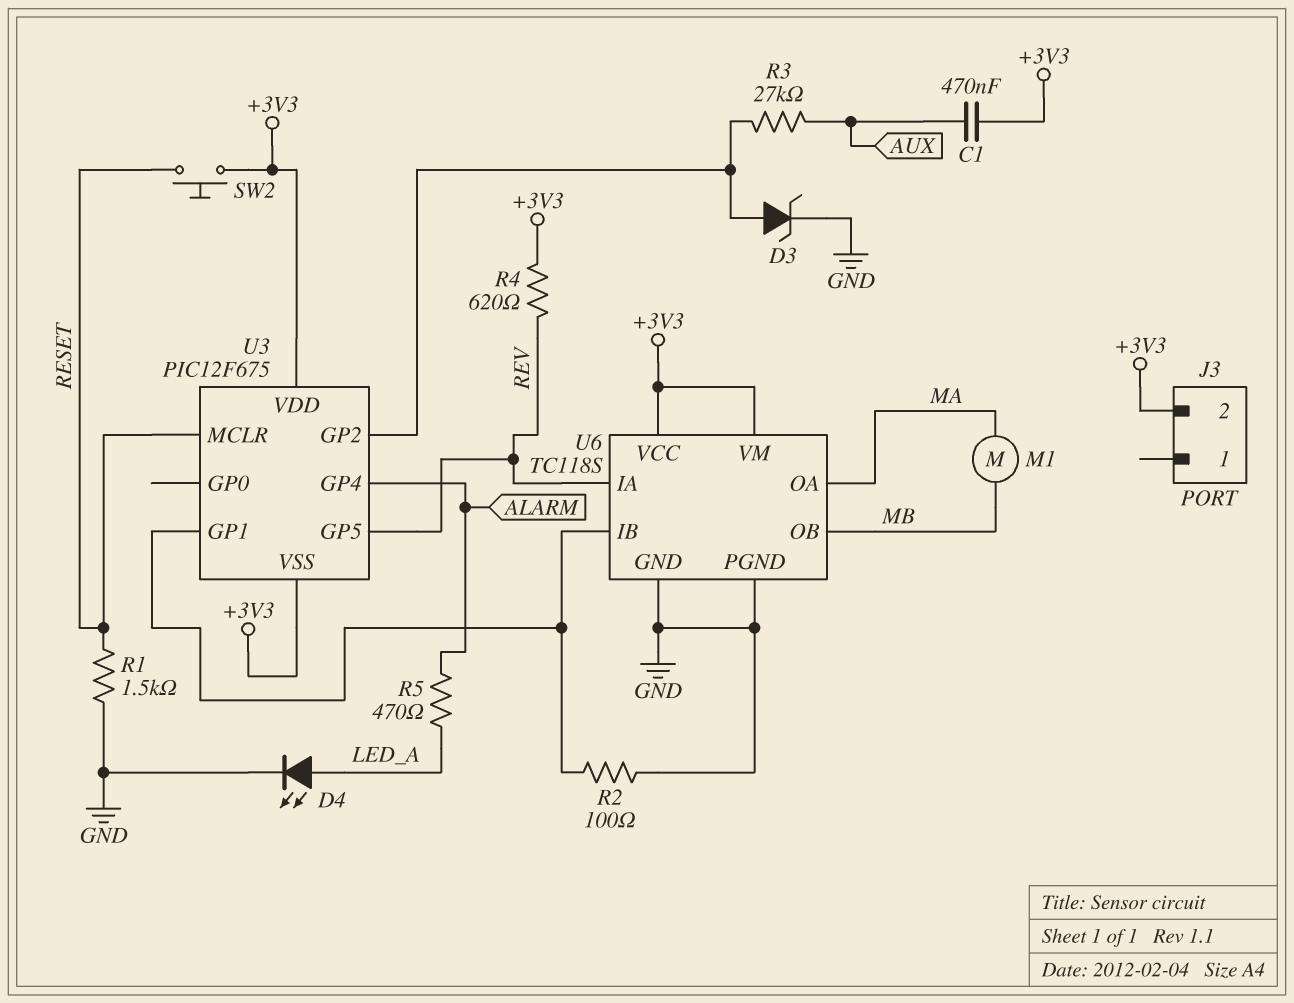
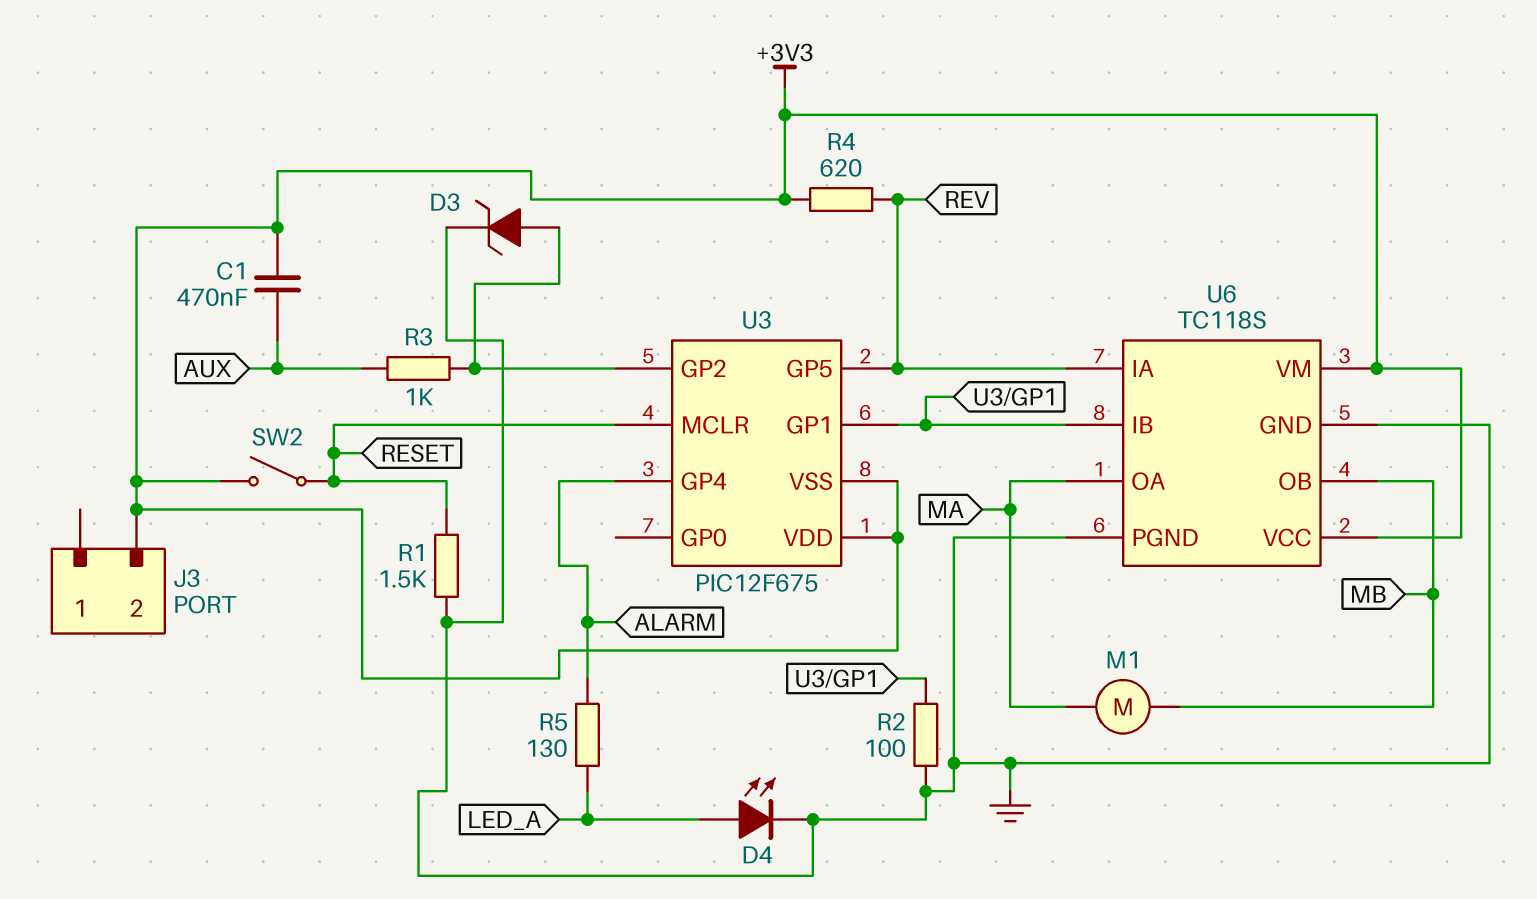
R3: 27k (AUX, U3/GP2) -> 1k (AUX, U3/GP2)
R5: 470 (ALARM, LED_A) -> 130 (ALARM, LED_A)
SW2: button (+3V3, RESET) -> switch (+3V3, RESET)

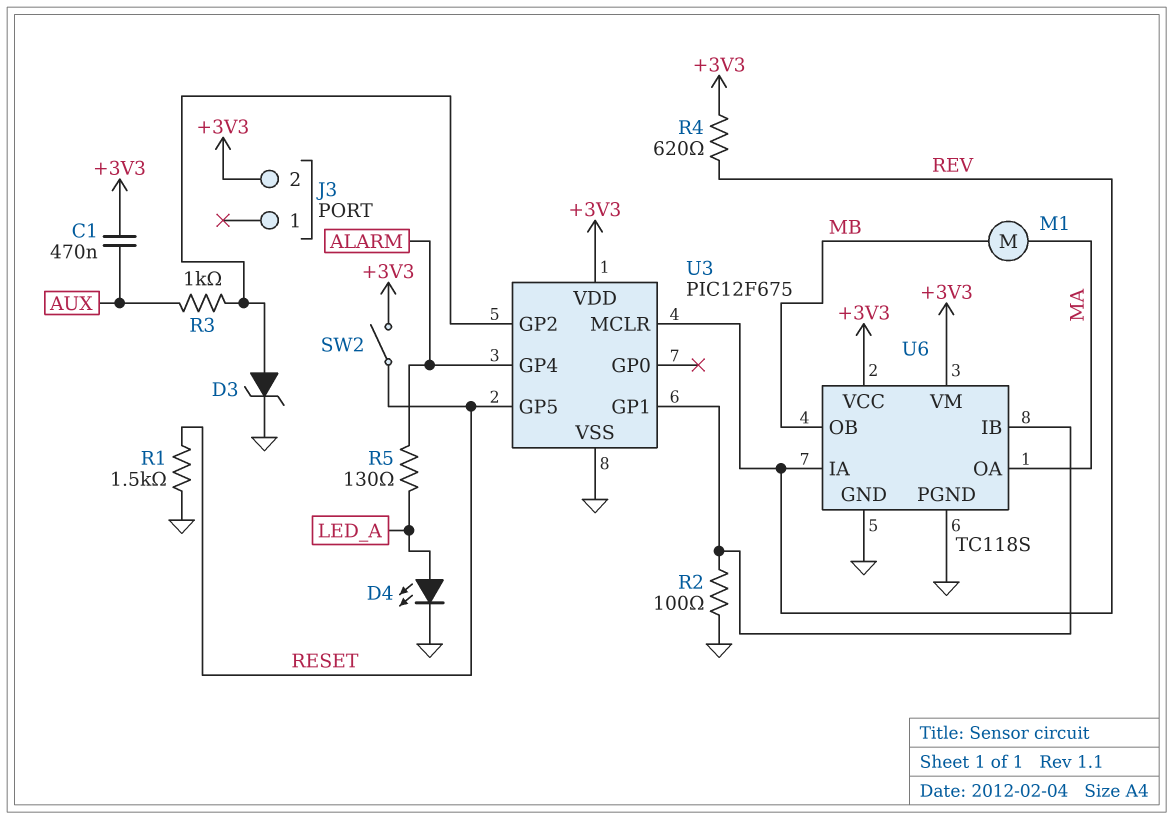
U3 pin GP5: REV -> RESET
U3 pin MCLR: RESET -> REV
U3 pin VSS: +3V3 -> GND

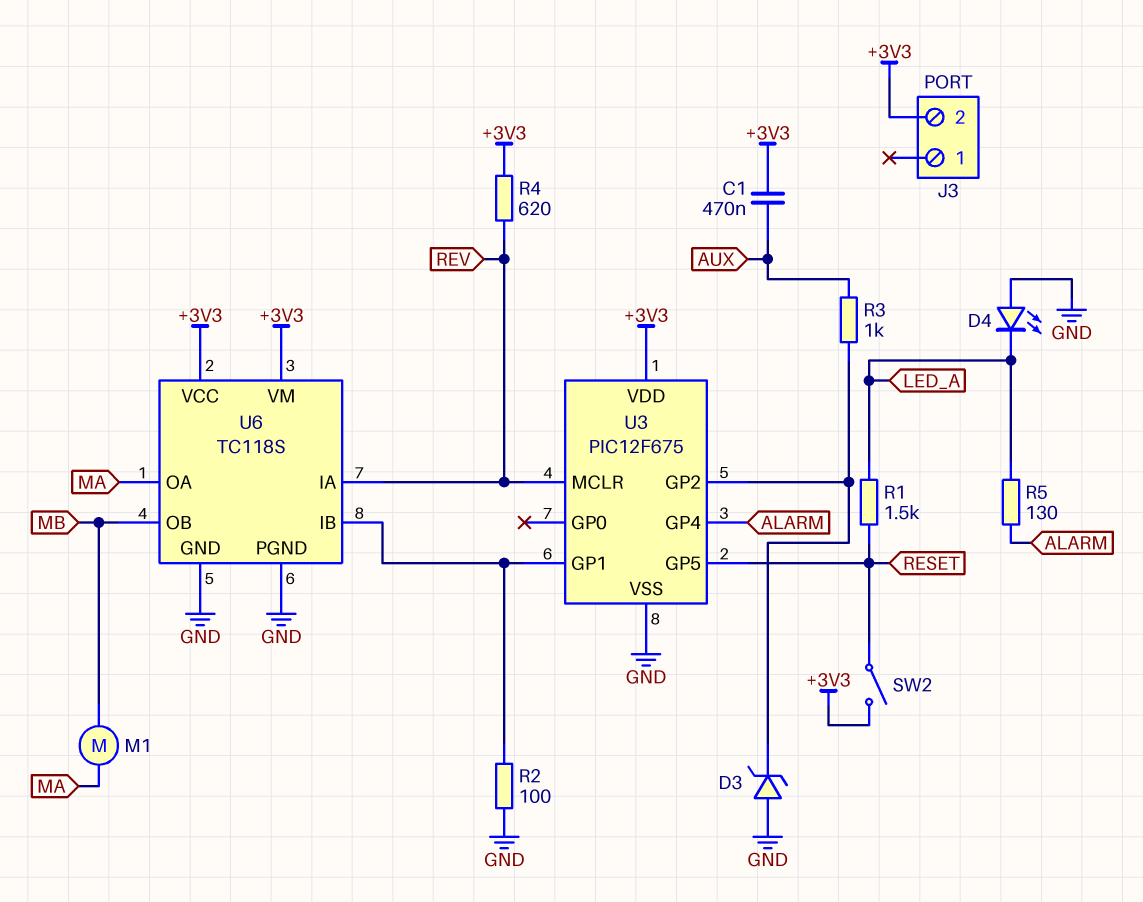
D3: zener (A U3/GP2, K GND) -> zener (A GND, K U3/GP2)
D4: LED (A LED_A, K GND) -> LED (A GND, K LED_A)
R1: 1.5k (GND, RESET) -> 1.5k (LED_A, RESET)

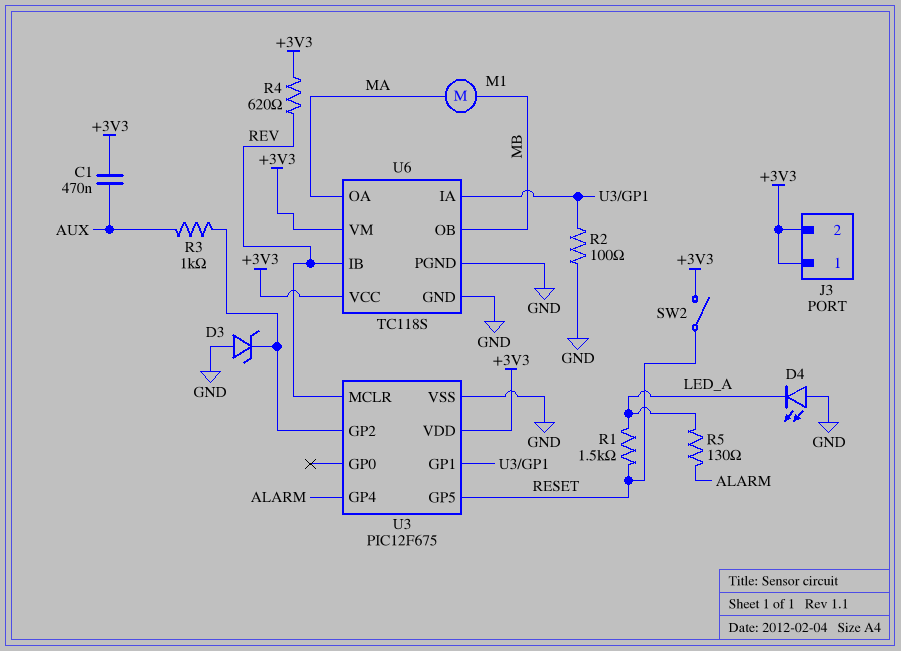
J3 pin 1: none -> +3V3
U6 pin IA: REV -> U3/GP1
U6 pin IB: U3/GP1 -> REV

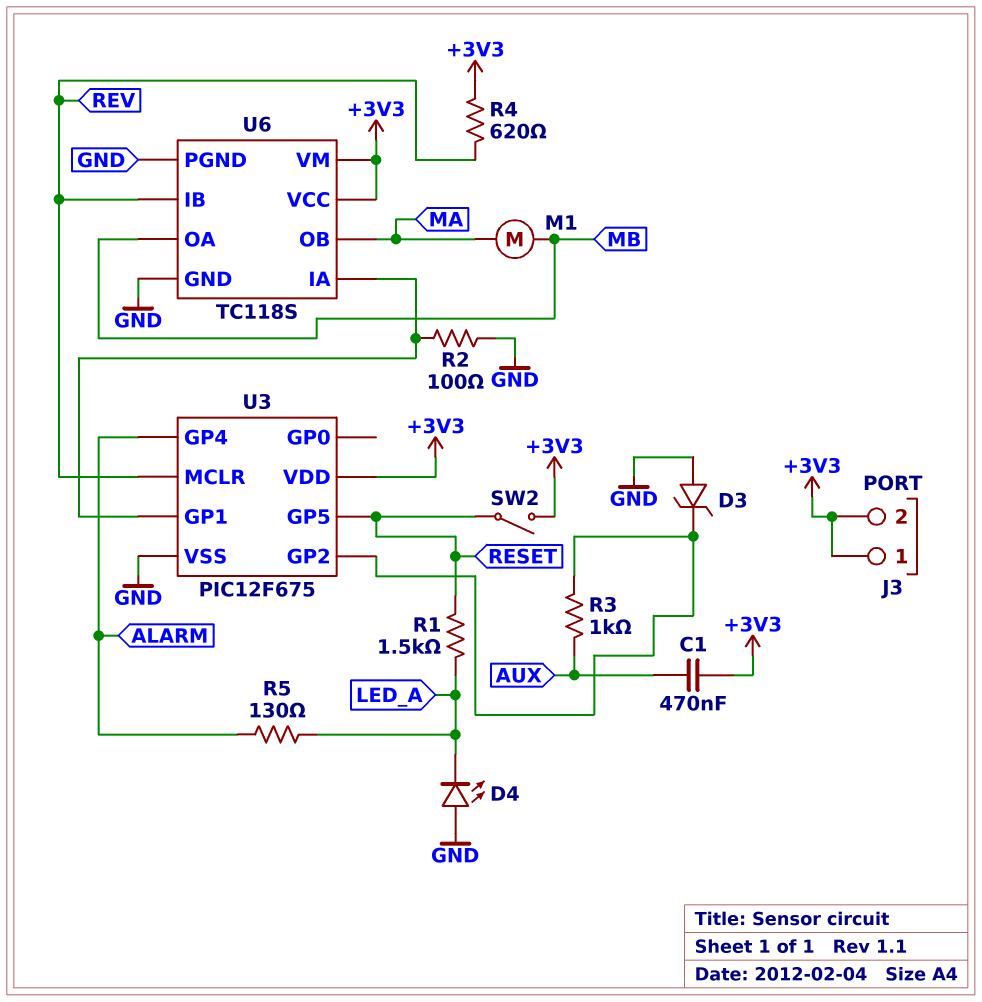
U6 pin OA: MA -> MB
U6 pin OB: MB -> MA

